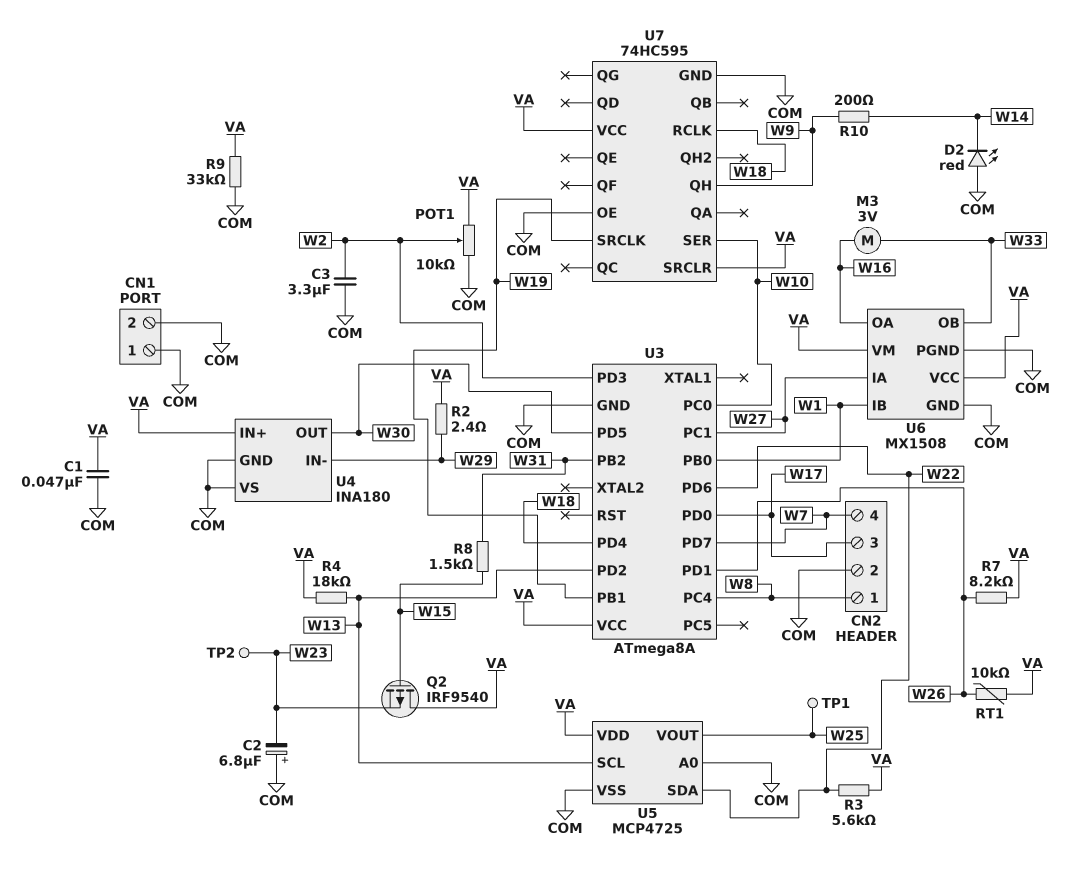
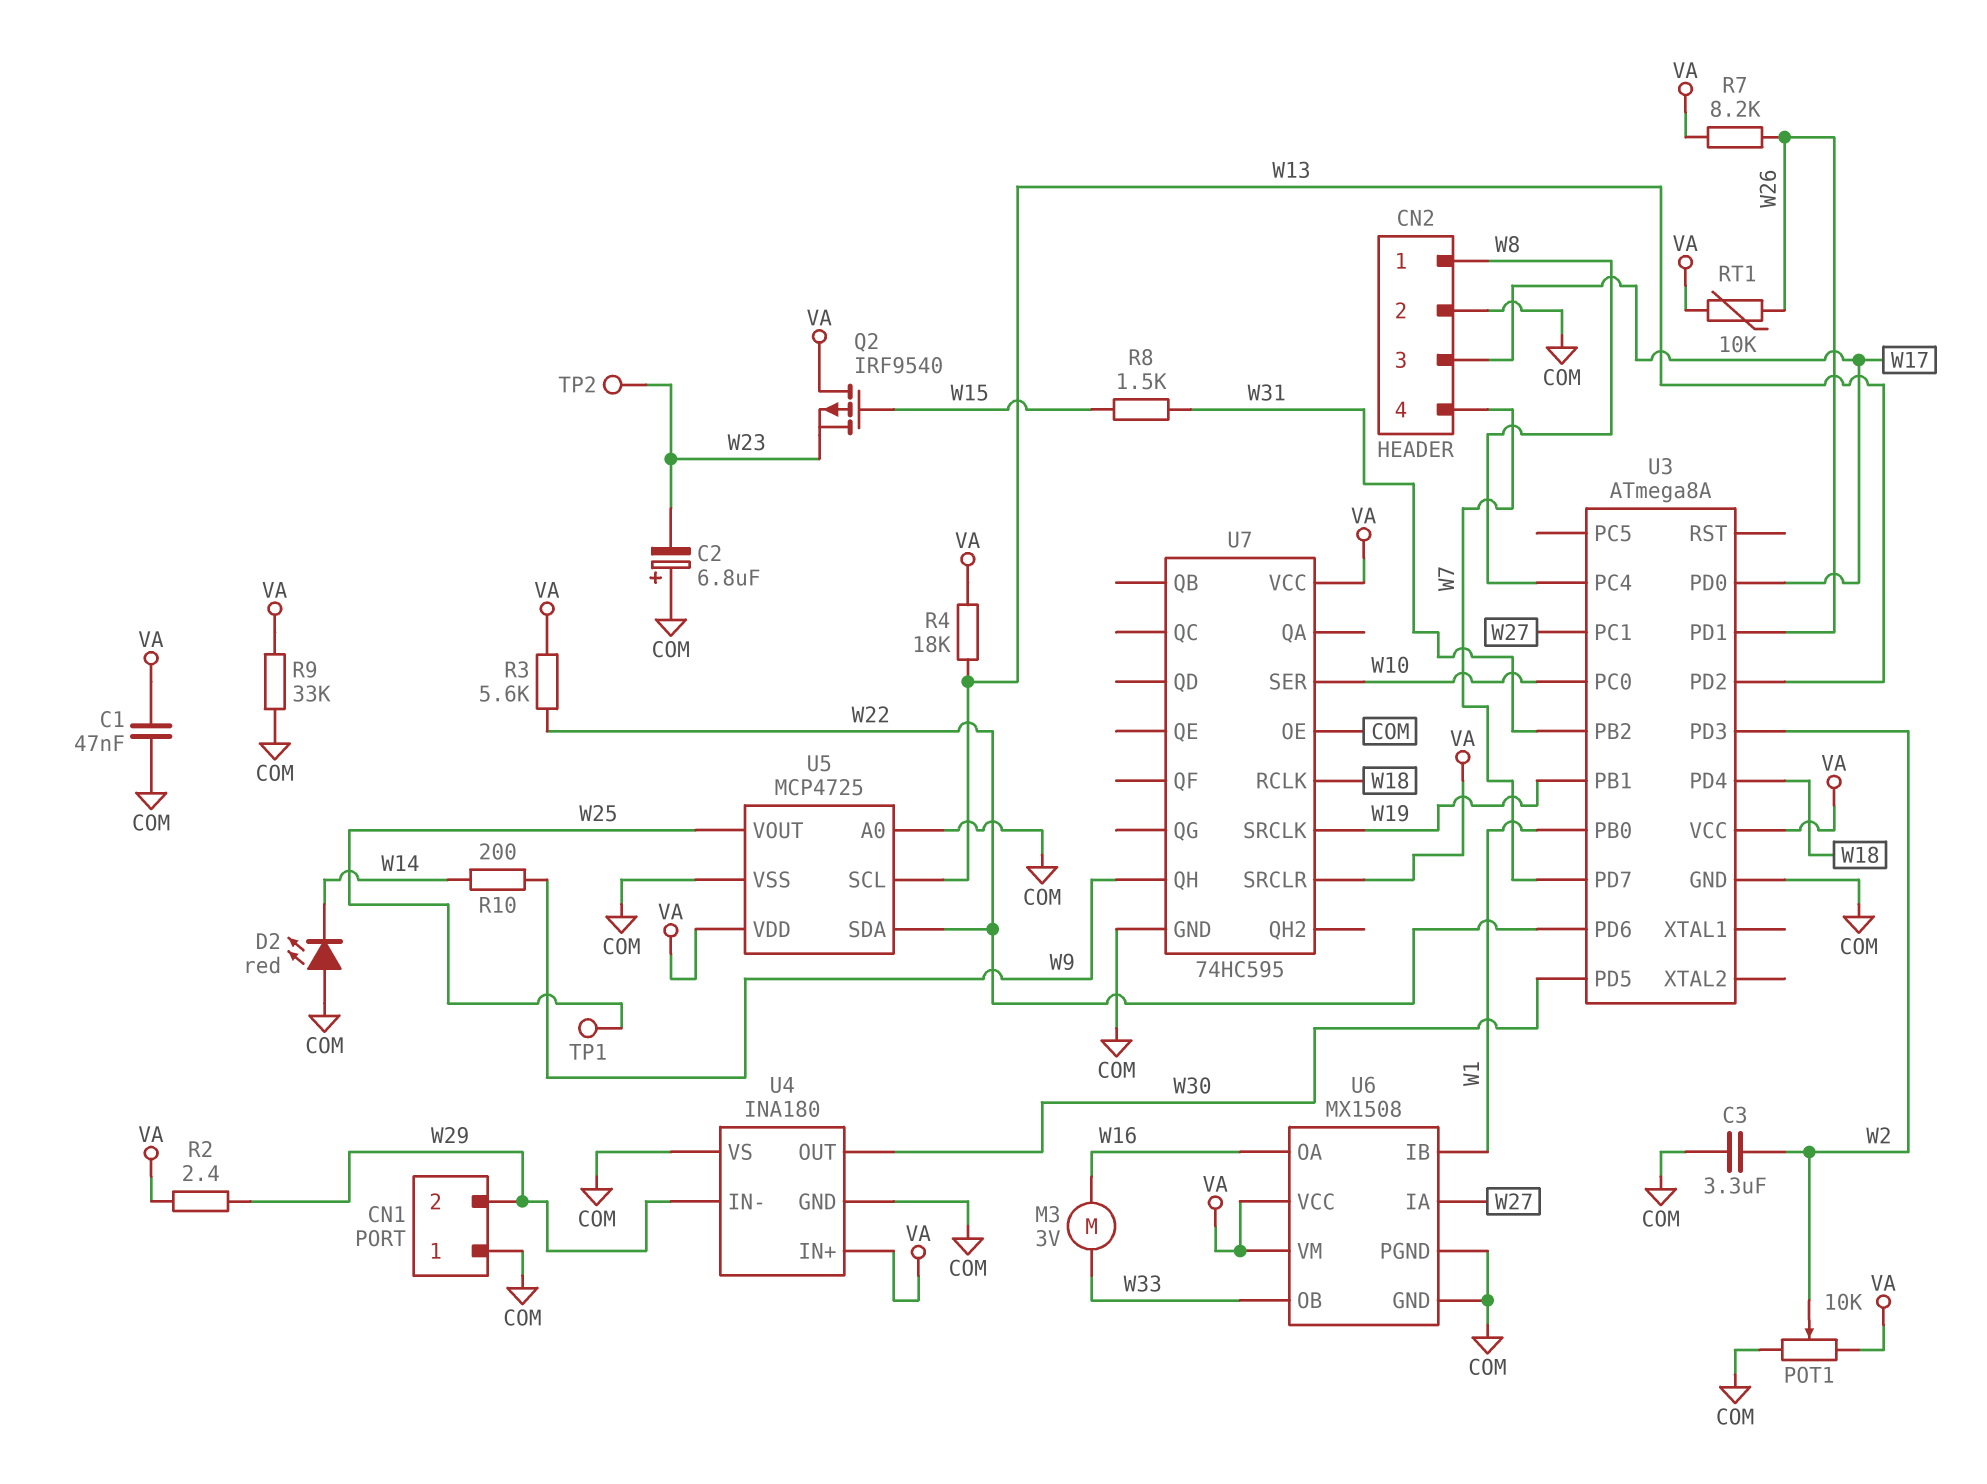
CN1 pin 2: COM -> W29

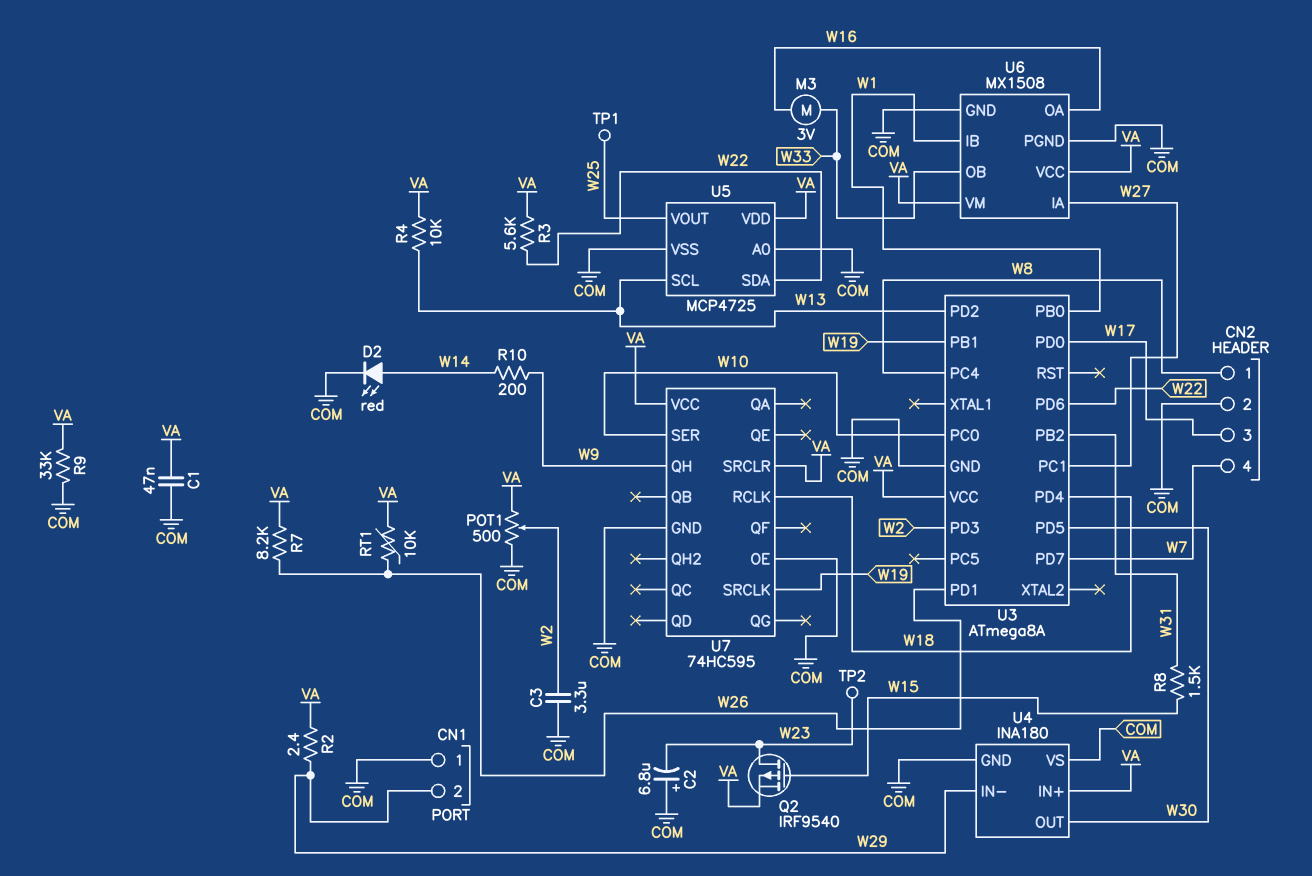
D2: LED red (A COM, K W14) -> LED red (A W14, K COM)
POT1: 10k (COM, VA, wiper W2) -> 500 (COM, VA, wiper W2)
Q2: PMOS IRF9540 (G W15, D VA, S W23) -> PMOS IRF9540 (G W15, D W23, S VA)
R4: 18k (VA, W13) -> 10k (VA, W13)

